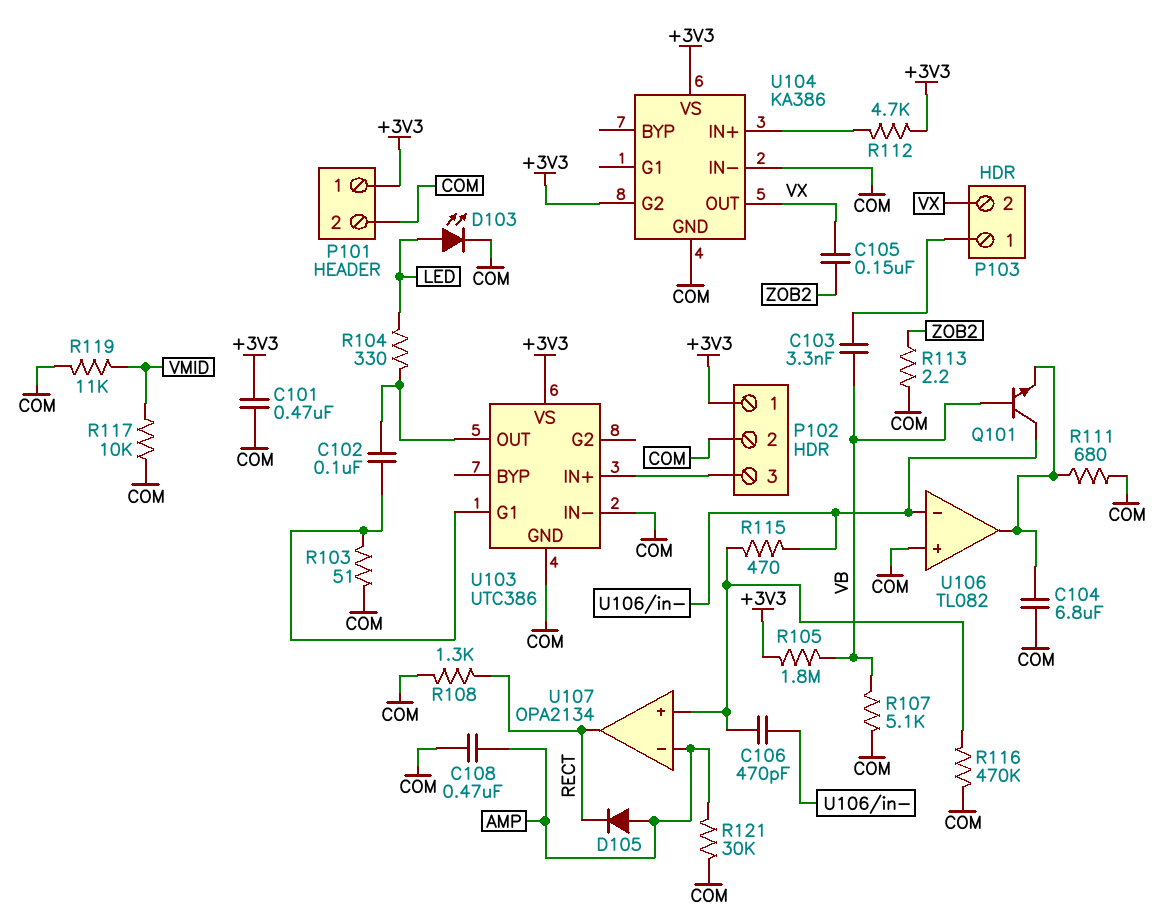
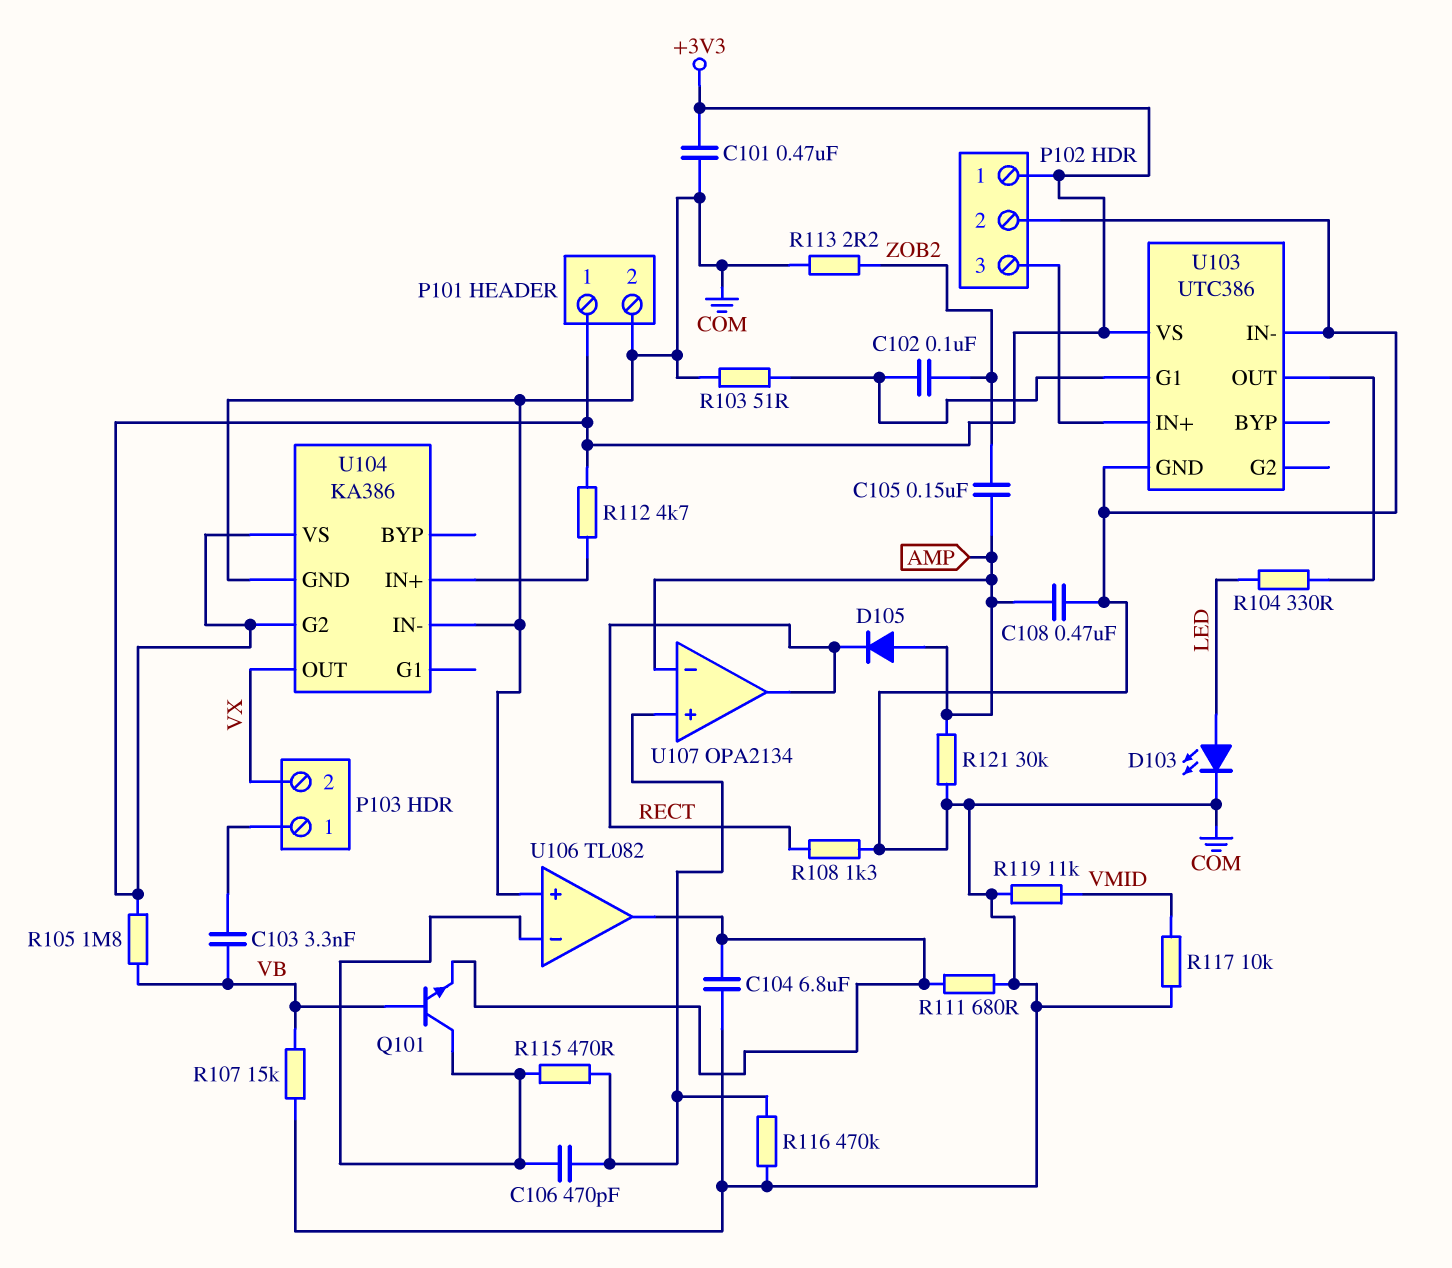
C102: 100nF (U103/G1, U103/OUT) -> 100nF (U103/G1, ZOB2)
C105: 150nF (VX, ZOB2) -> 150nF (AMP, ZOB2)
R107: 5.1k (COM, VB) -> 15k (COM, VB)

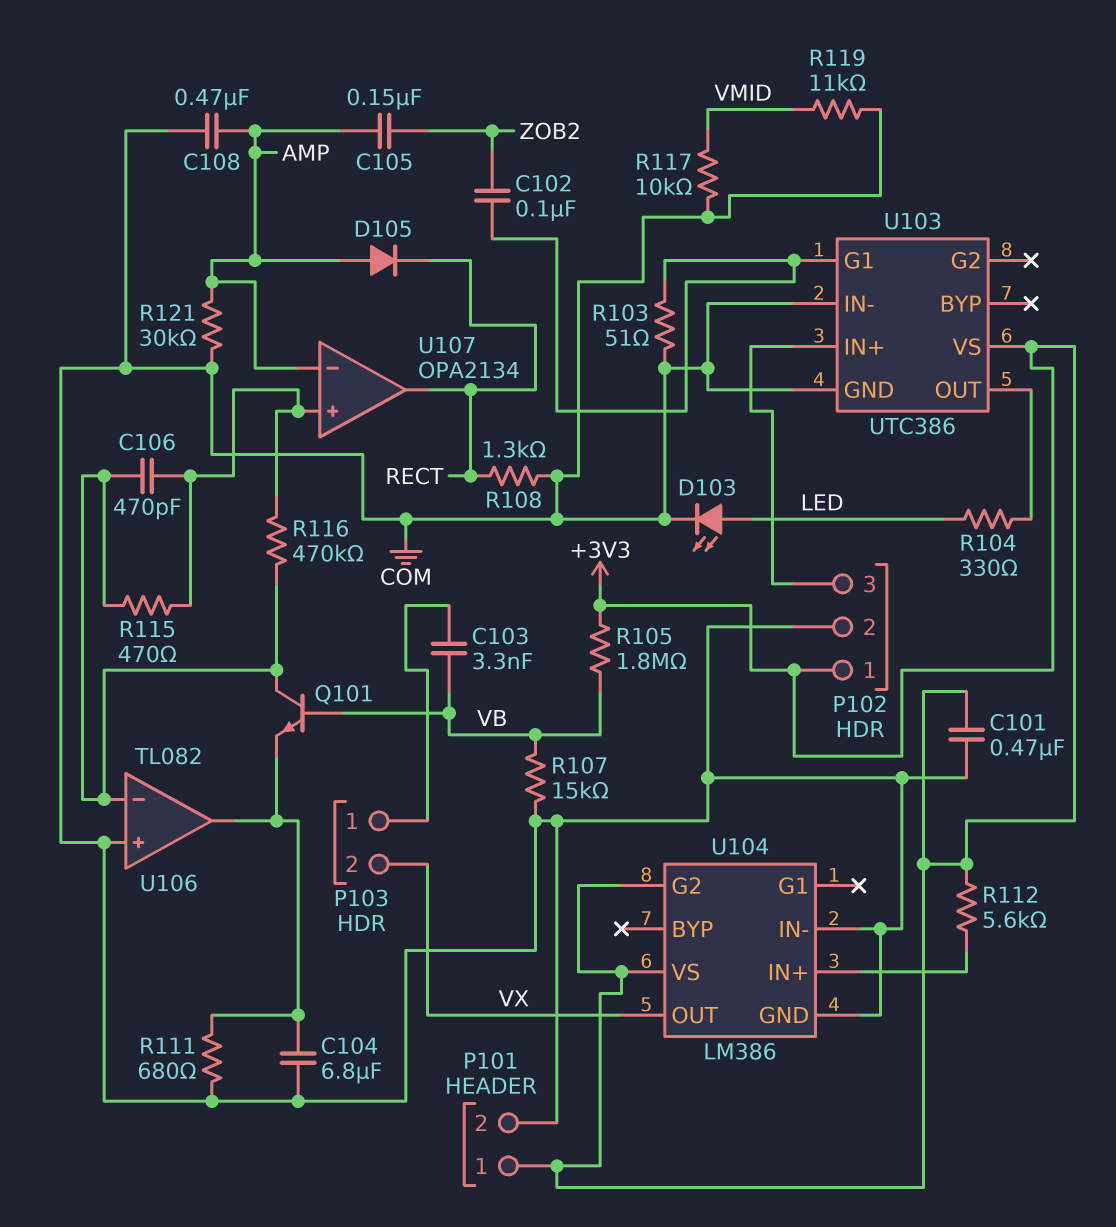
R112: 4.7k (+3V3, U104/IN+) -> 5.6k (+3V3, U104/IN+)
R113: 2.2 (COM, ZOB2) -> none
R116: 470k (COM, U107/in+) -> 470k (U106/in-, U107/in+)
U104: KA386 -> LM386

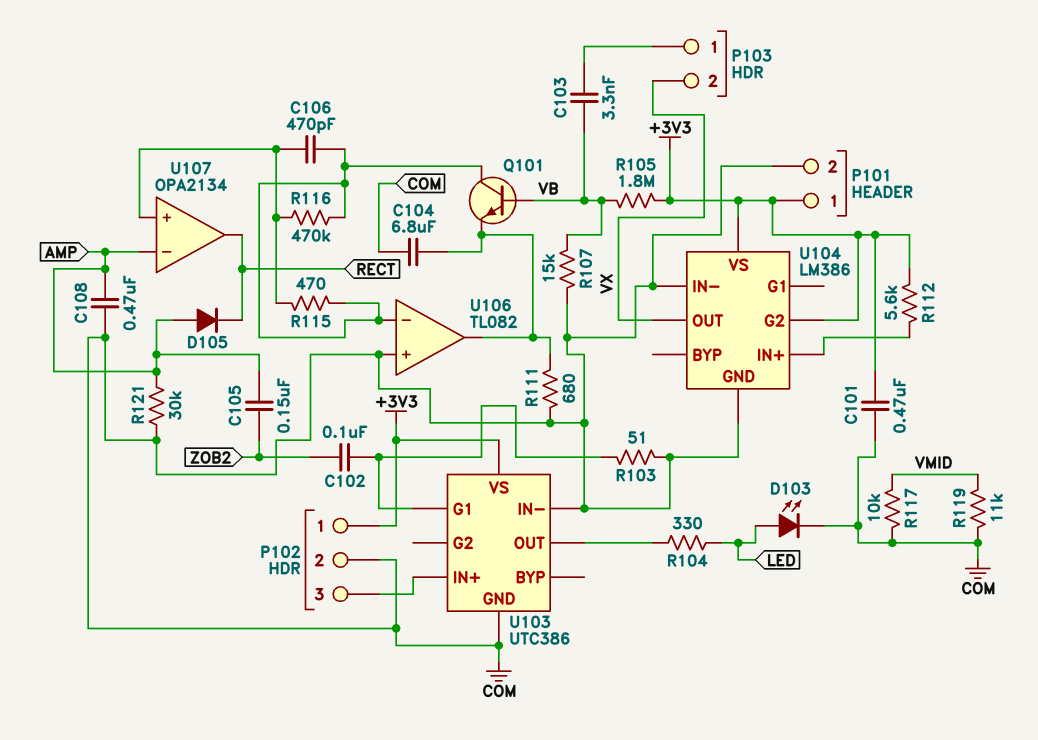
R108: 1.3k (COM, RECT) -> none

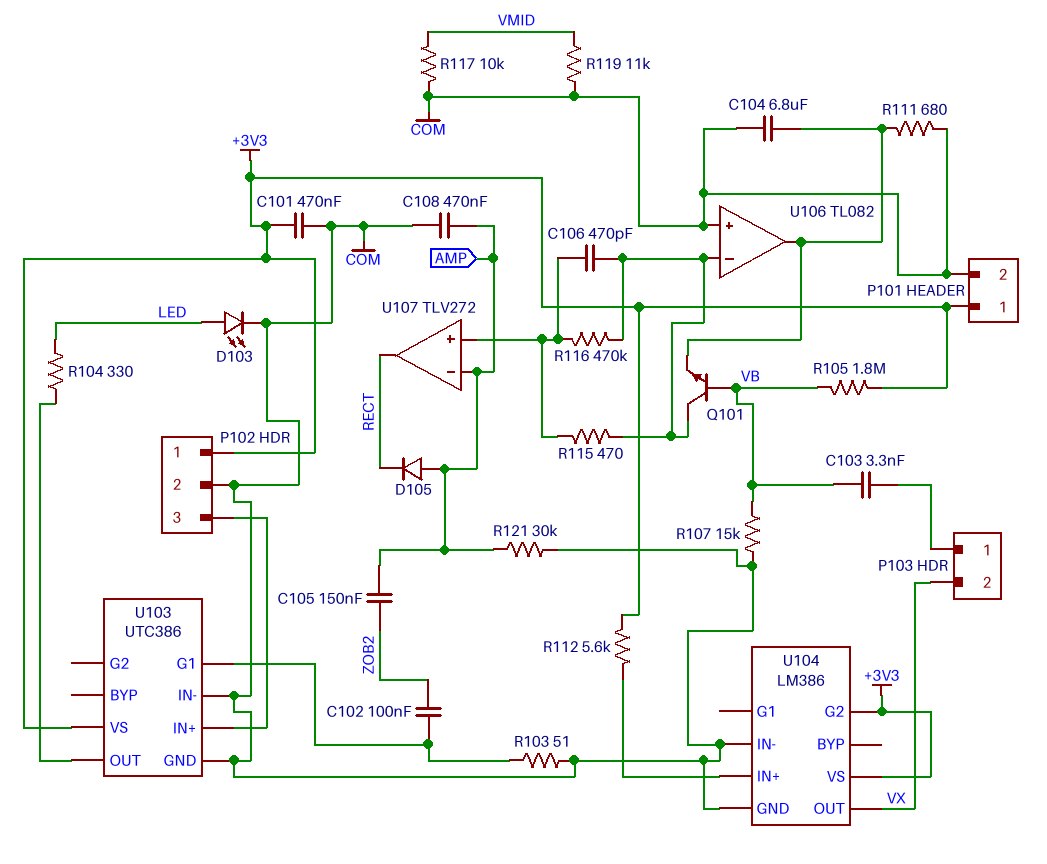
U107: OPA2134 -> TLV272

